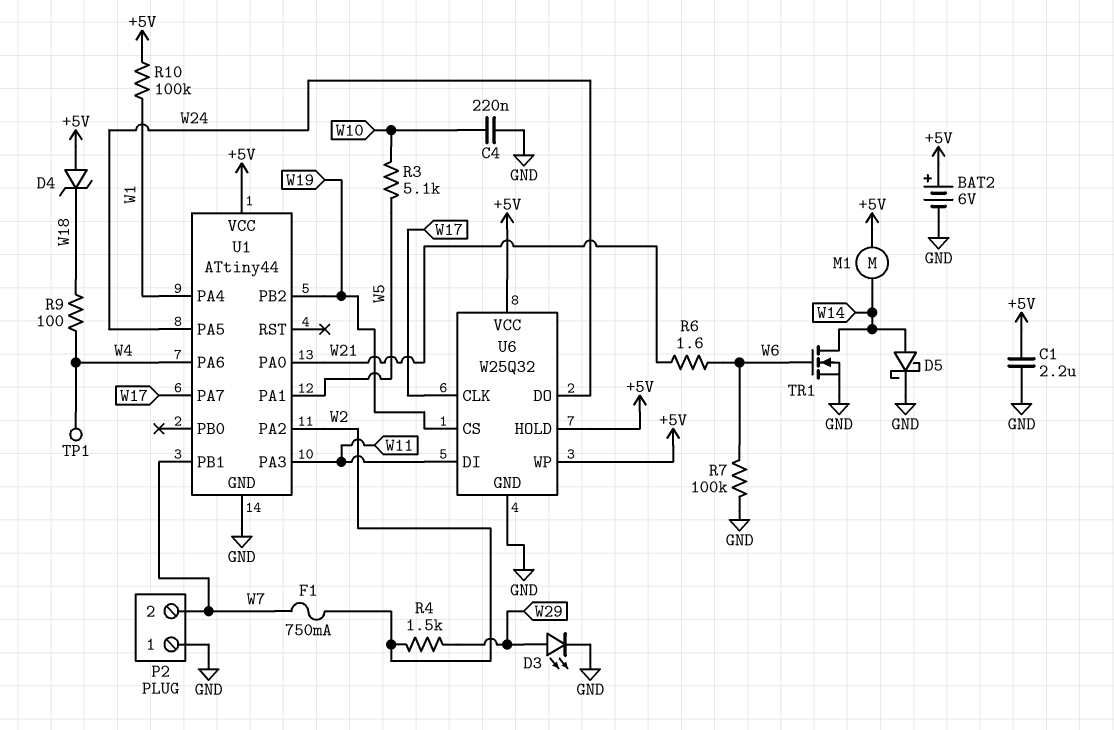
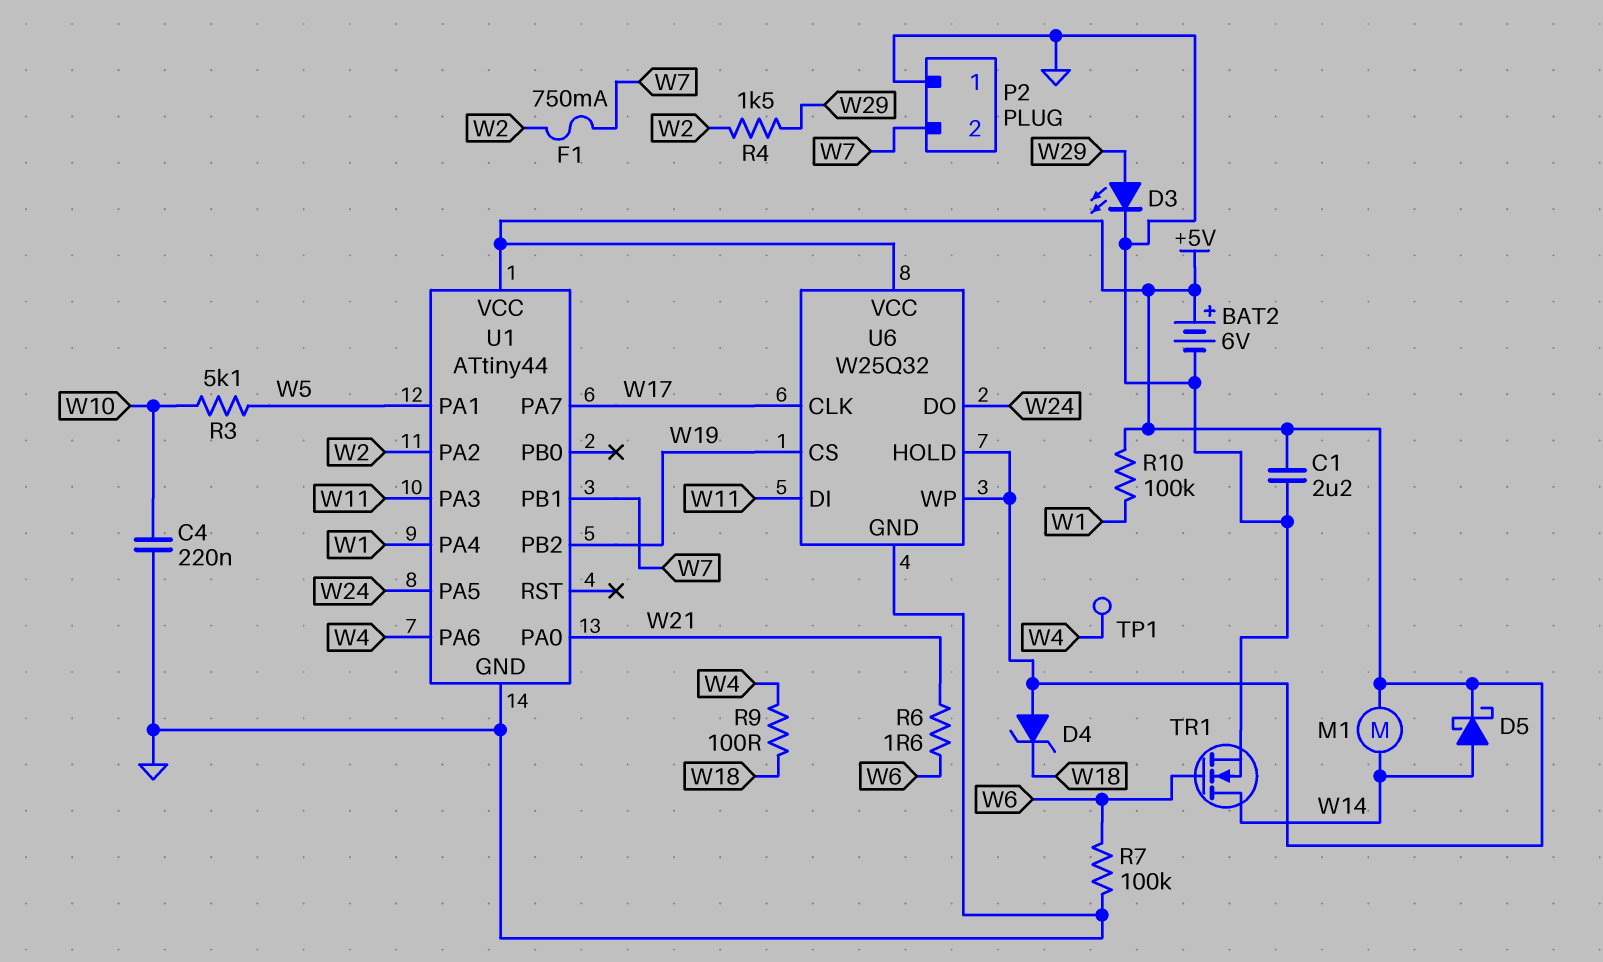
D5: schottky (A W14, K GND) -> schottky (A W14, K +5V)

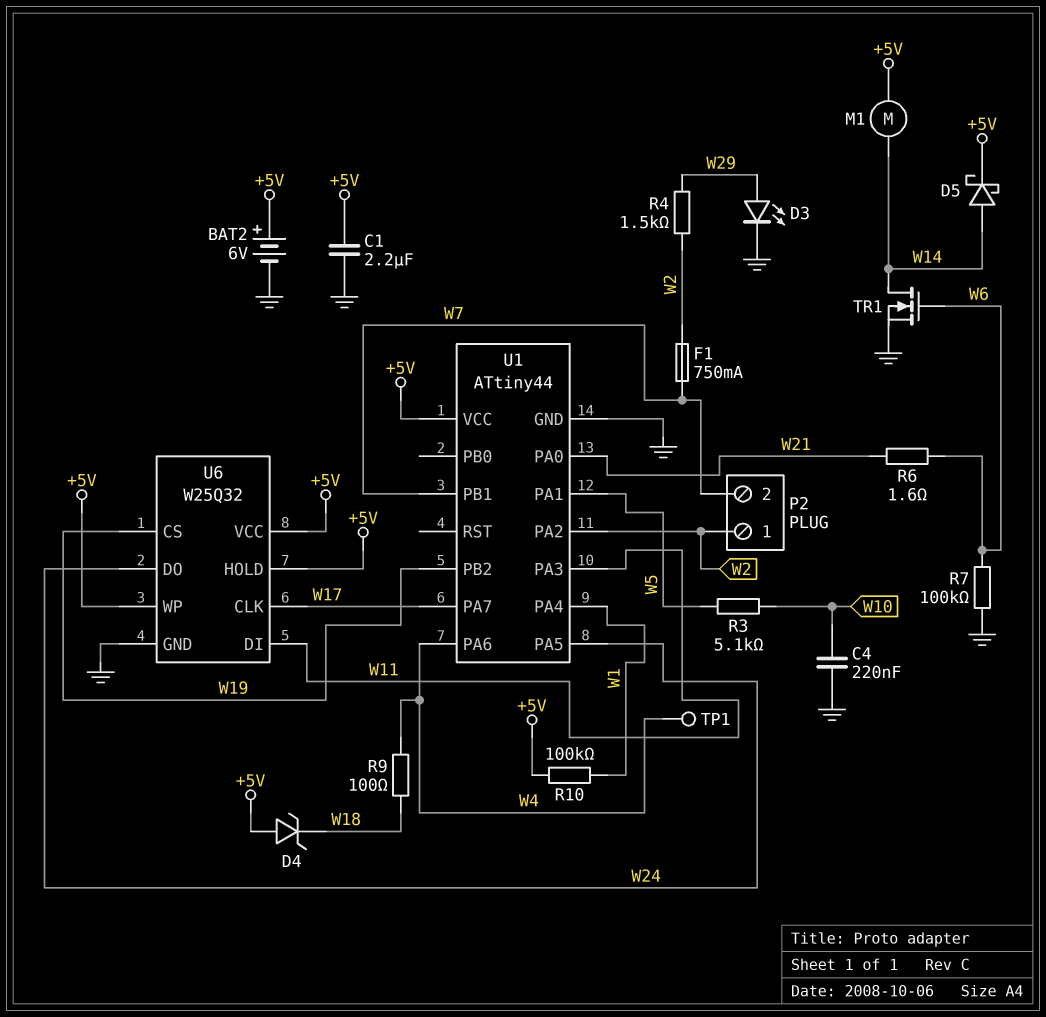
P2 pin 1: GND -> W2

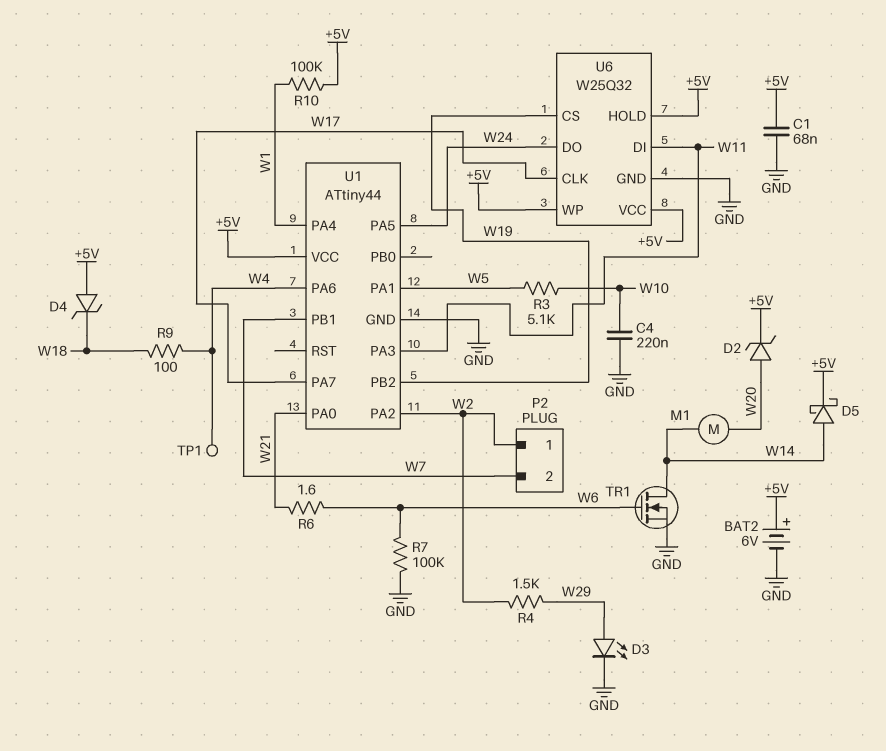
C1: 2.2uF (+5V, GND) -> 68nF (+5V, GND)
D2: none -> zener (A W20, K +5V)
F1: 750mA (W2, W7) -> none
M1: motor (+5V, W14) -> motor (W14, W20)

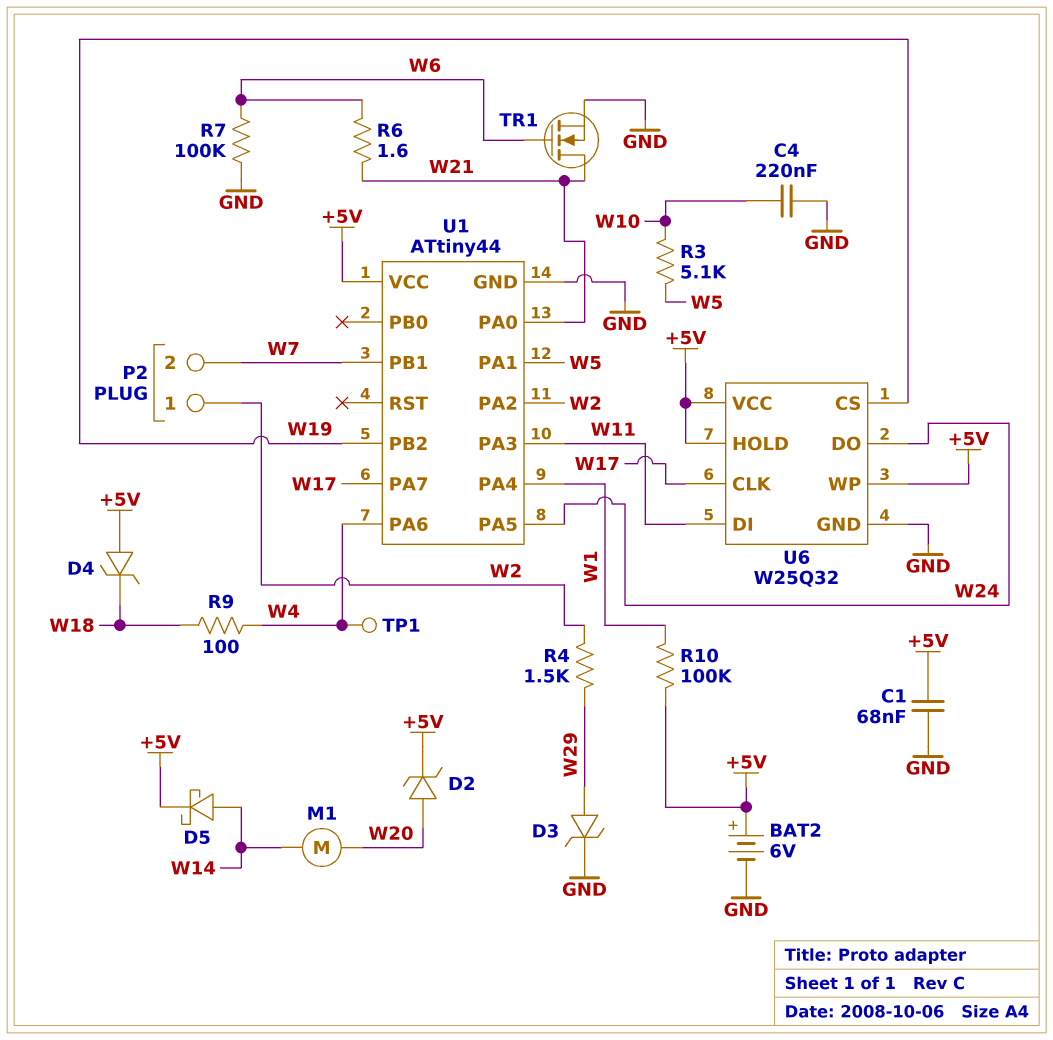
D3: LED (A W29, K GND) -> zener (A W29, K GND)
TR1: NMOS (G W6, D W14, S GND) -> NMOS (G W6, D W21, S GND)

